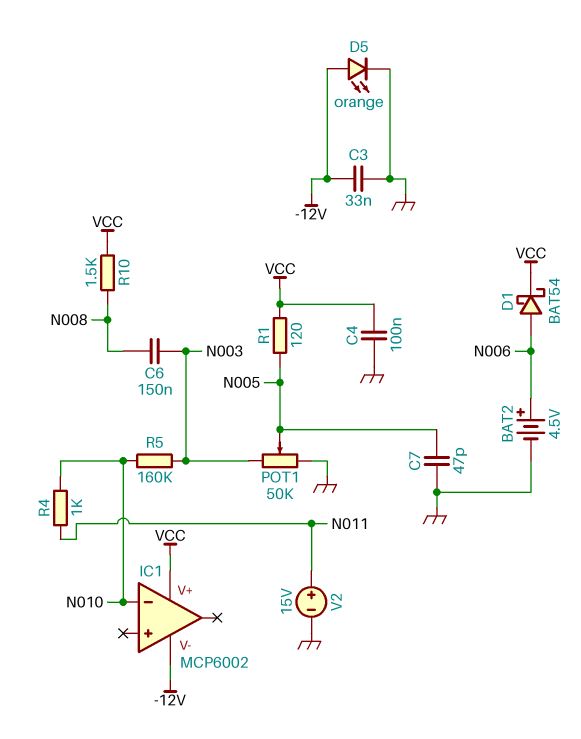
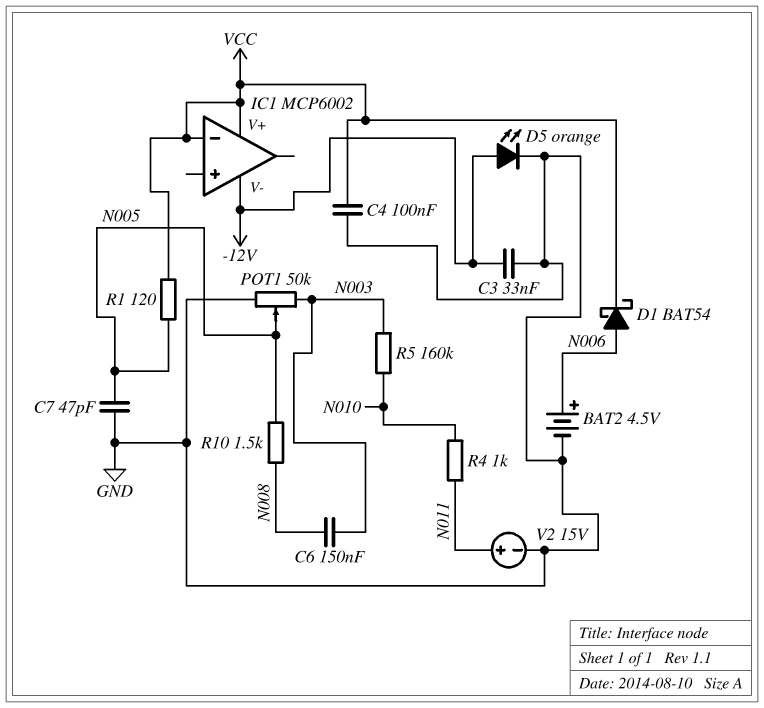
IC1 pin in-: N010 -> VCC
R10: 1.5k (N008, VCC) -> 1.5k (N005, N008)

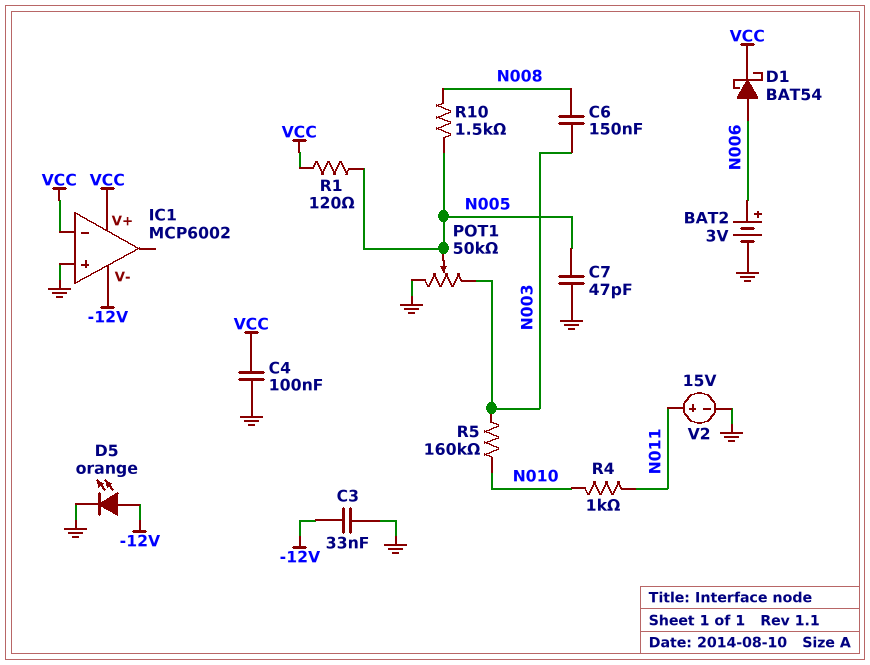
BAT2: 4.5V (plus N006, minus GND) -> 3V (plus N006, minus GND)
IC1 pin in+: none -> GND

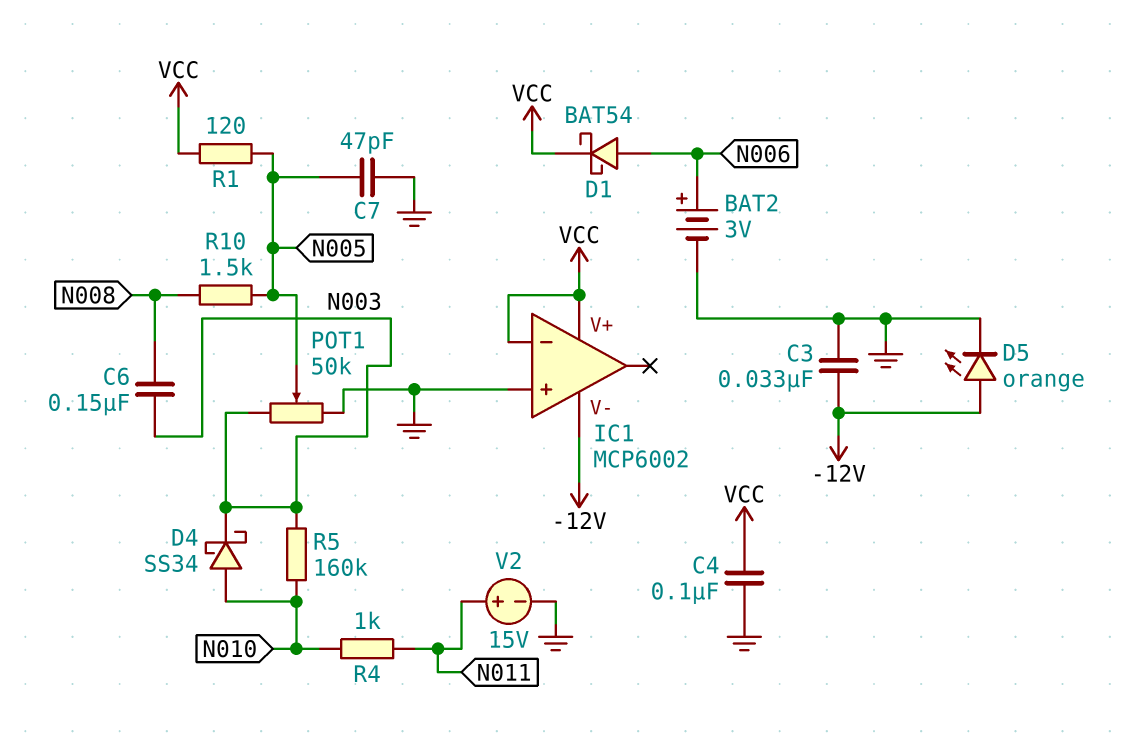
D4: none -> schottky SS34 (A N010, K N003)

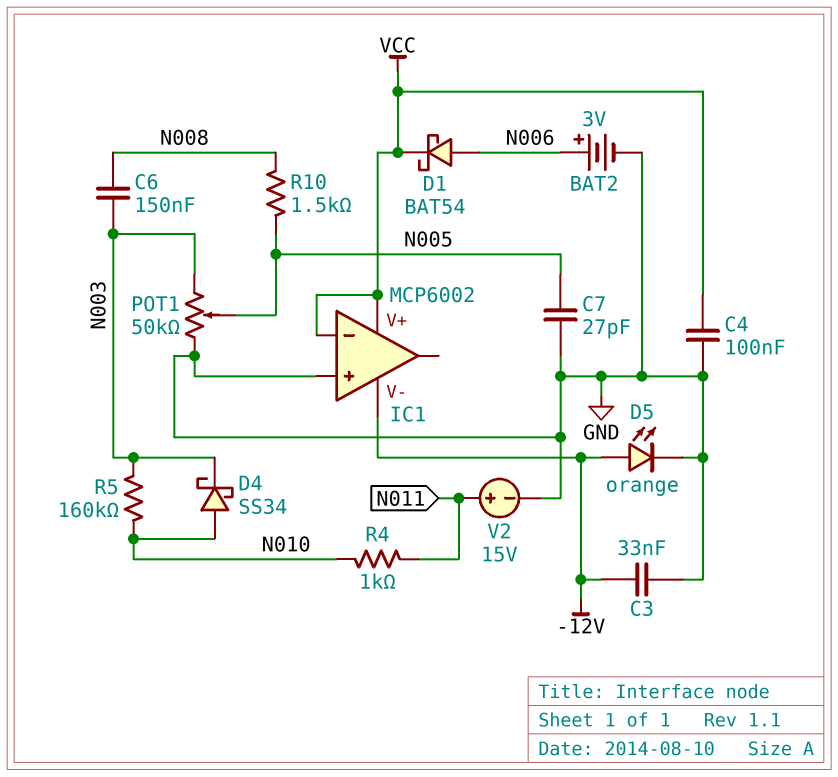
C7: 47pF (GND, N005) -> 27pF (GND, N005)
R1: 120 (N005, VCC) -> none

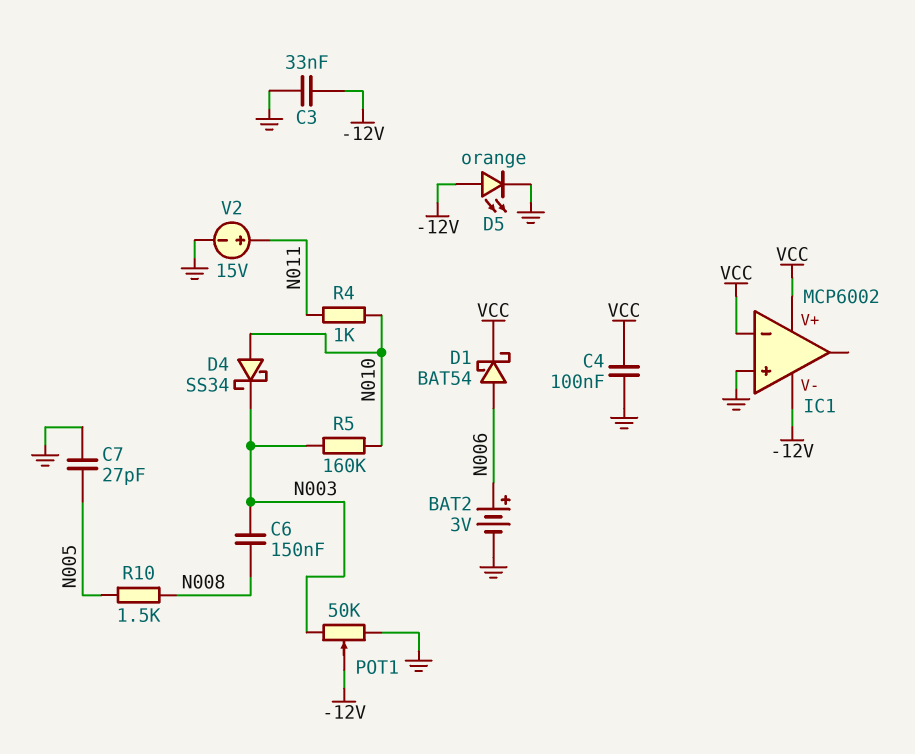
POT1: 50k (GND, N003, wiper N005) -> 50k (GND, N003, wiper -12V)

